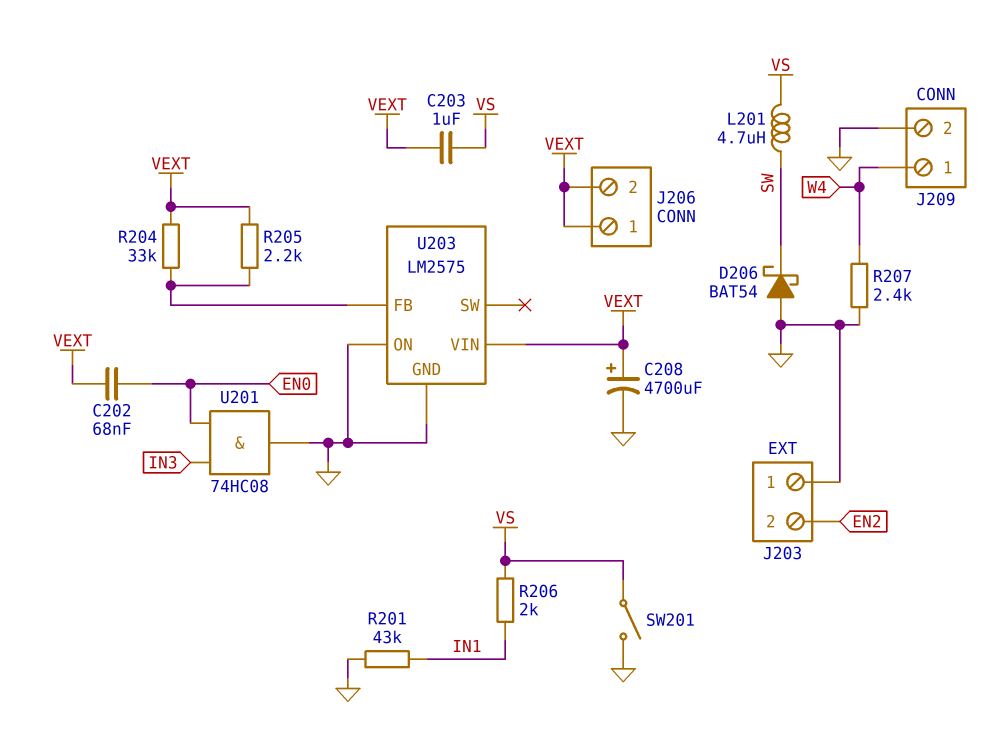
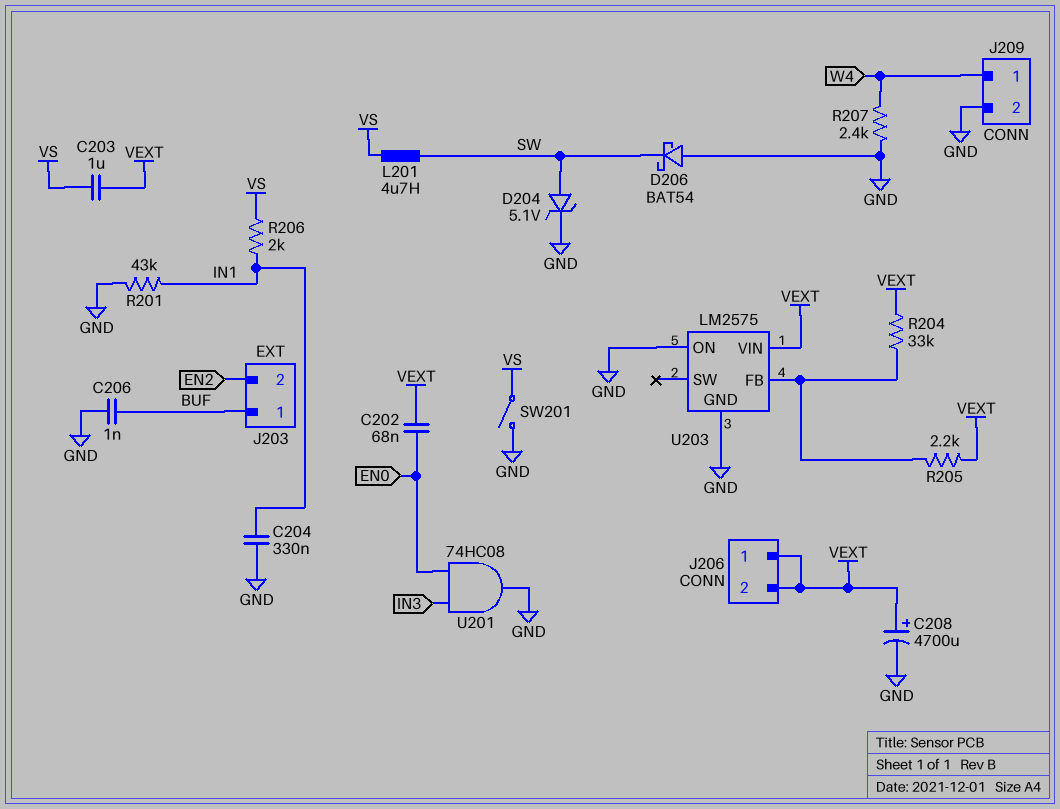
C204: none -> 330nF (GND, IN1)
C206: none -> 1nF (BUF, GND)
D204: none -> zener 5.1V (A SW, K GND)
J203 pin 1: GND -> BUF

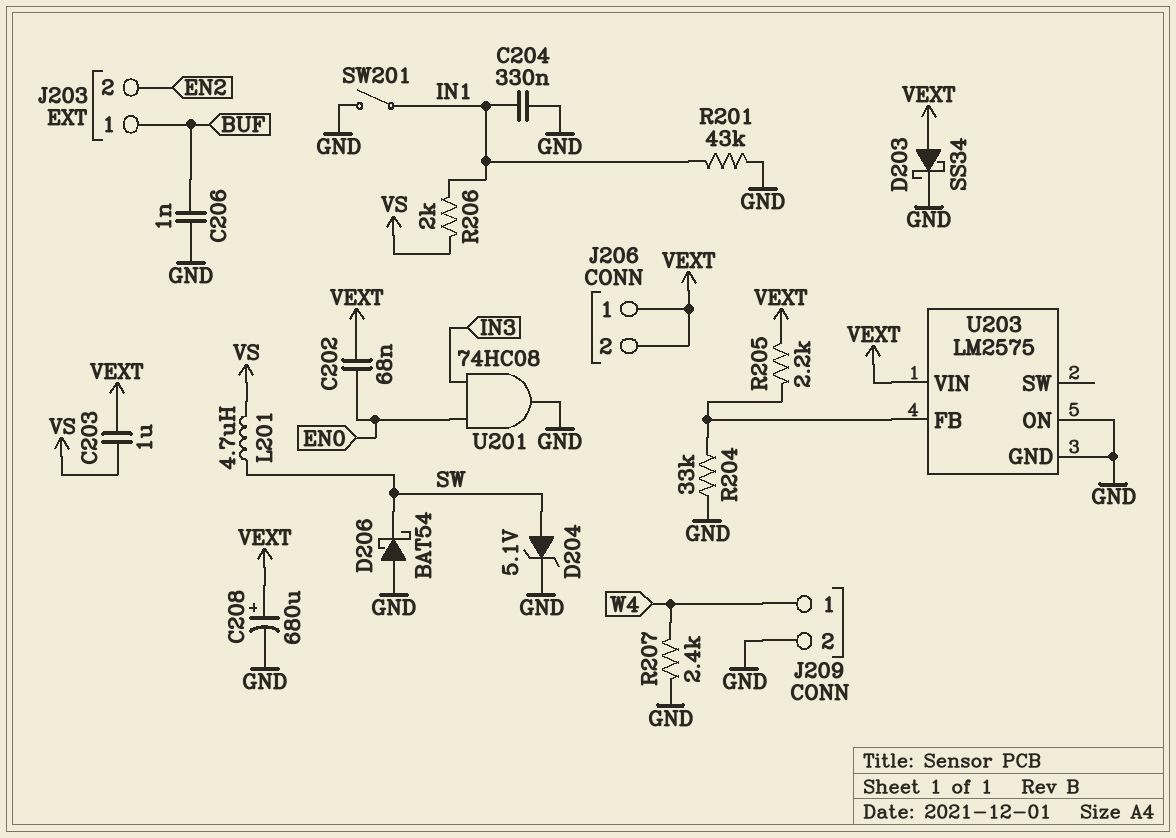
C208: 4700uF (plus VEXT, minus GND) -> 680uF (plus VEXT, minus GND)
D203: none -> schottky SS34 (A VEXT, K GND)
R204: 33k (U203/FB, VEXT) -> 33k (GND, U203/FB)
SW201: switch (GND, VS) -> switch (GND, IN1)

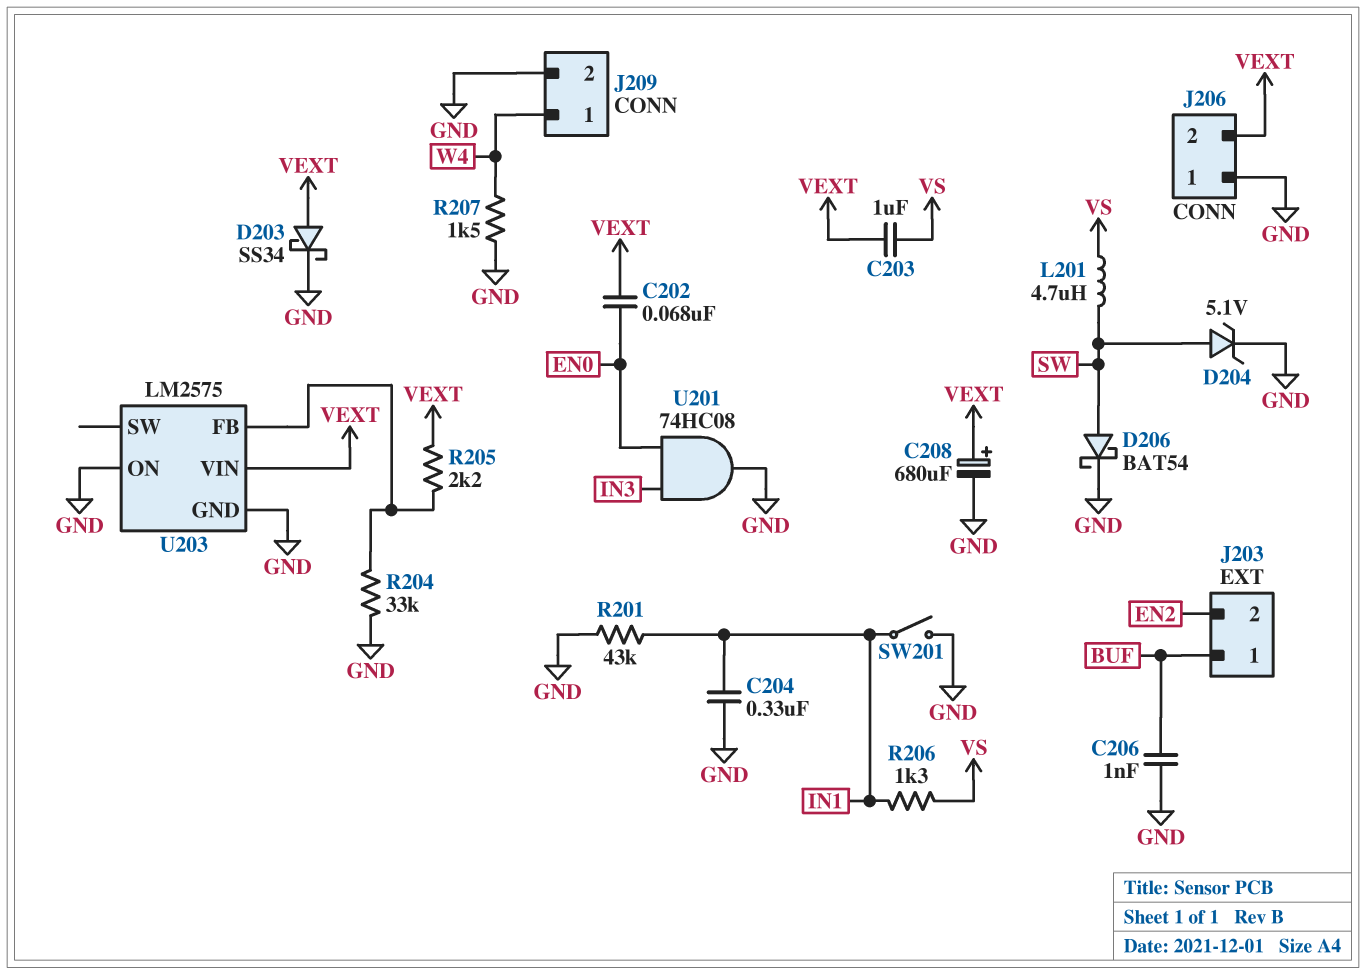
D206: schottky BAT54 (A GND, K SW) -> schottky BAT54 (A SW, K GND)
J206 pin 1: VEXT -> GND
R206: 2k (IN1, VS) -> 1.3k (IN1, VS)
R207: 2.4k (GND, W4) -> 1.5k (GND, W4)

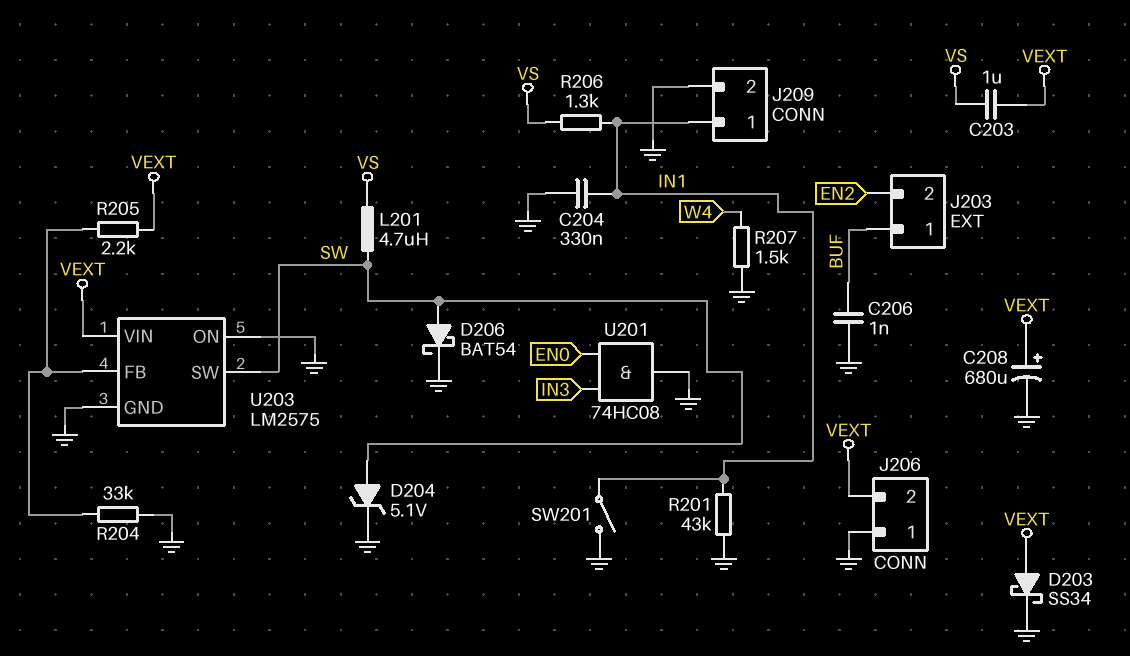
C202: 68nF (EN0, VEXT) -> none
J209 pin 1: W4 -> IN1
U203 pin SW: none -> SW

